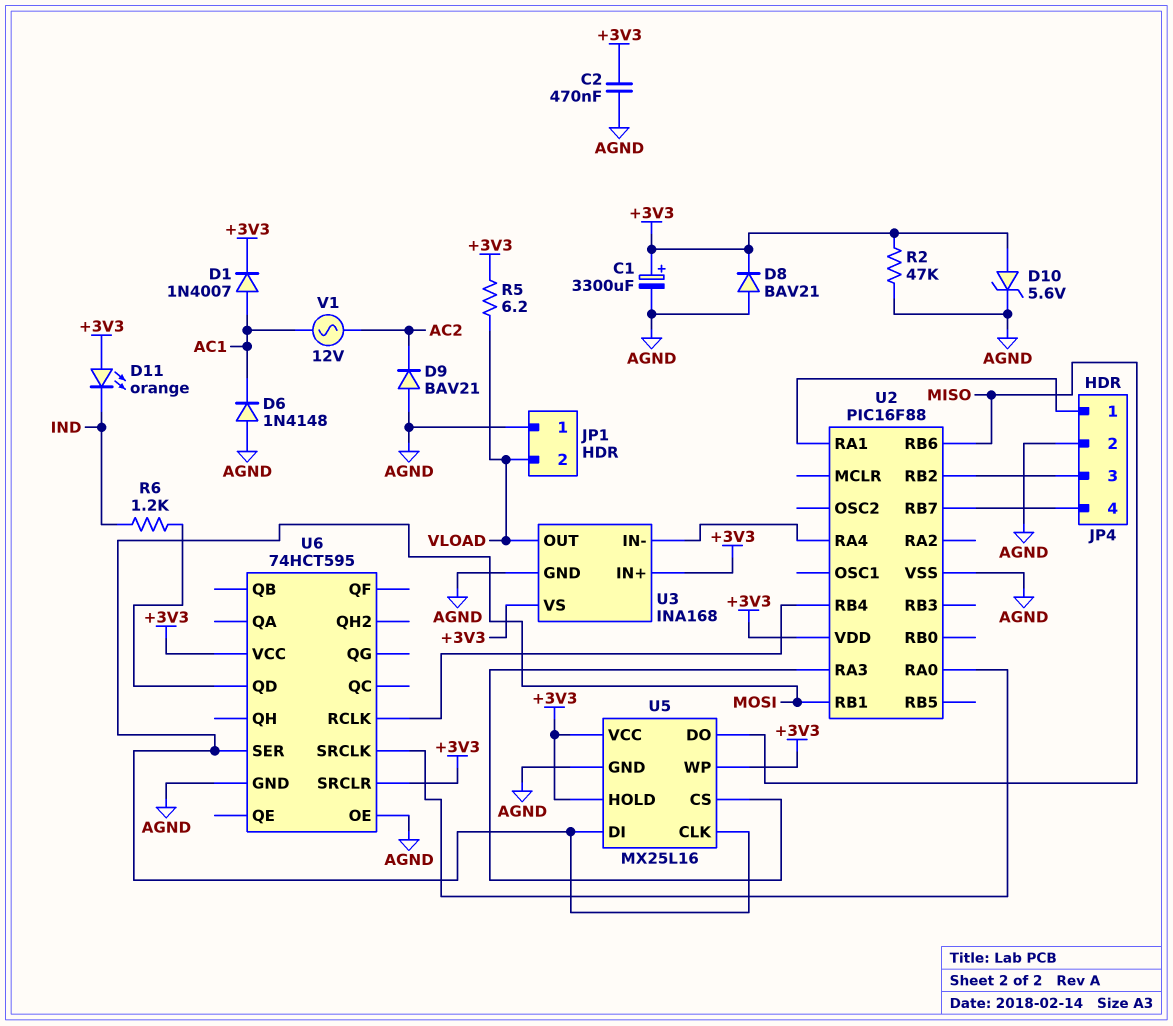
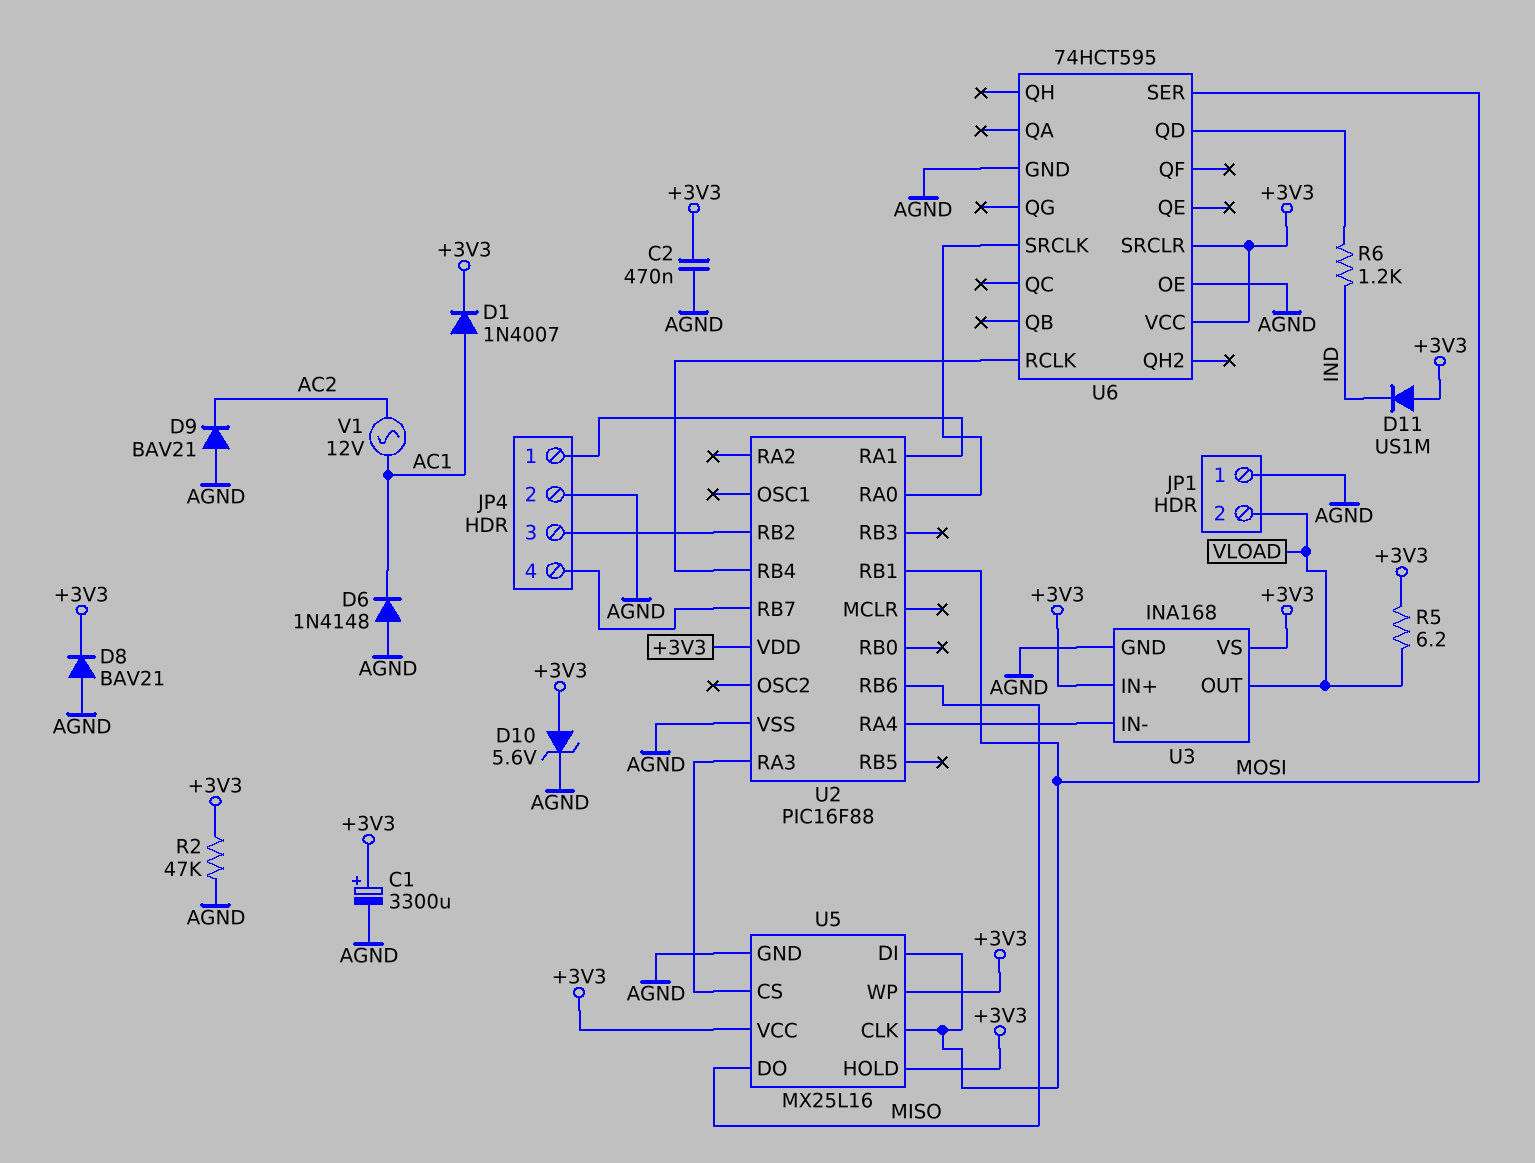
D11: LED orange (A +3V3, K IND) -> diode US1M (A +3V3, K IND)

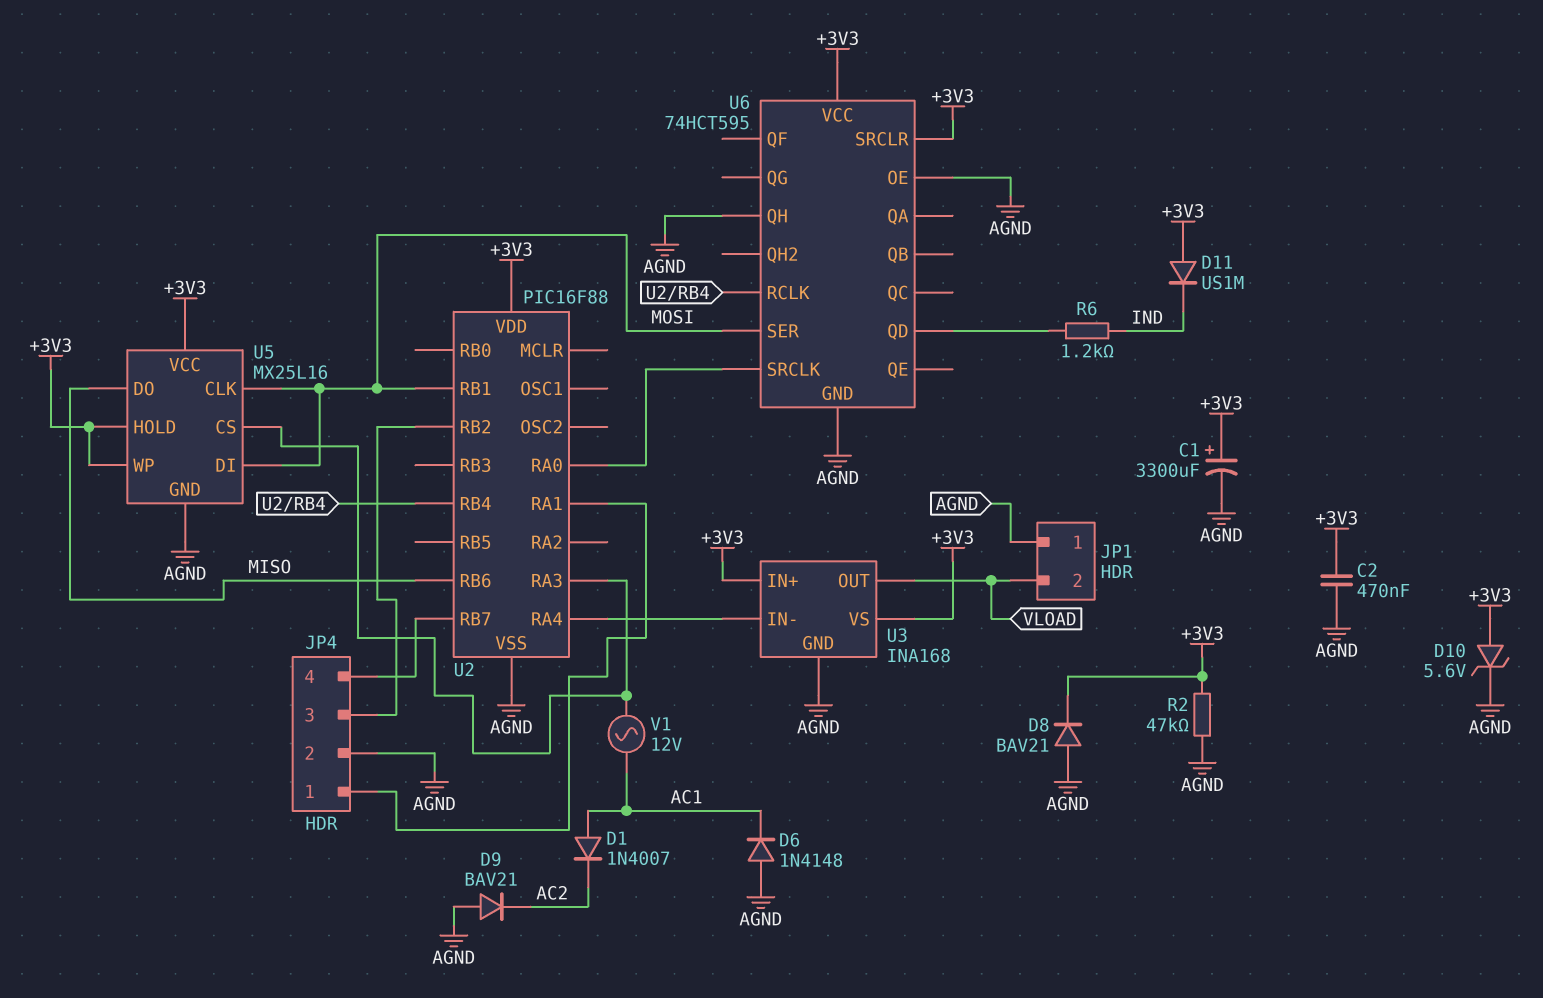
D1: diode 1N4007 (A AC1, K +3V3) -> diode 1N4007 (A AC1, K AC2)
R5: 6.2 (+3V3, VLOAD) -> none
U6 pin QH: none -> AGND
V1: AC 12V (AC1, AC2) -> AC 12V (AC1, U2/RA3)

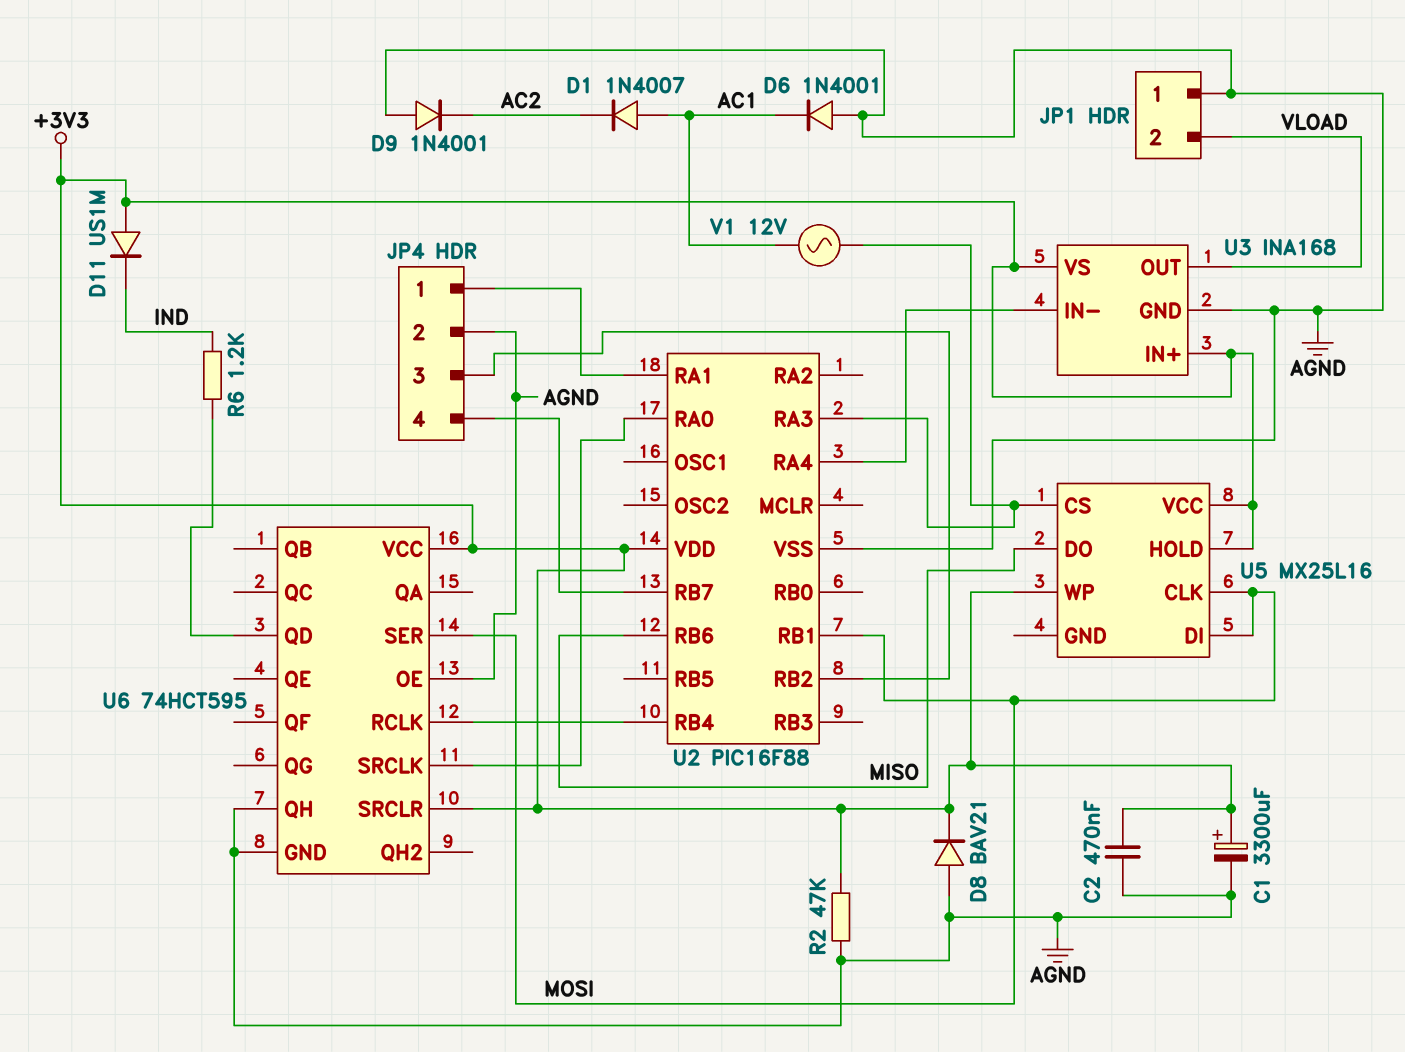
D6: diode 1N4148 (A AGND, K AC1) -> diode 1N4001 (A AGND, K AC1)
D9: diode BAV21 (A AGND, K AC2) -> diode 1N4001 (A AGND, K AC2)
D10: zener 5.6V (A +3V3, K AGND) -> none
U5 pin GND: AGND -> none

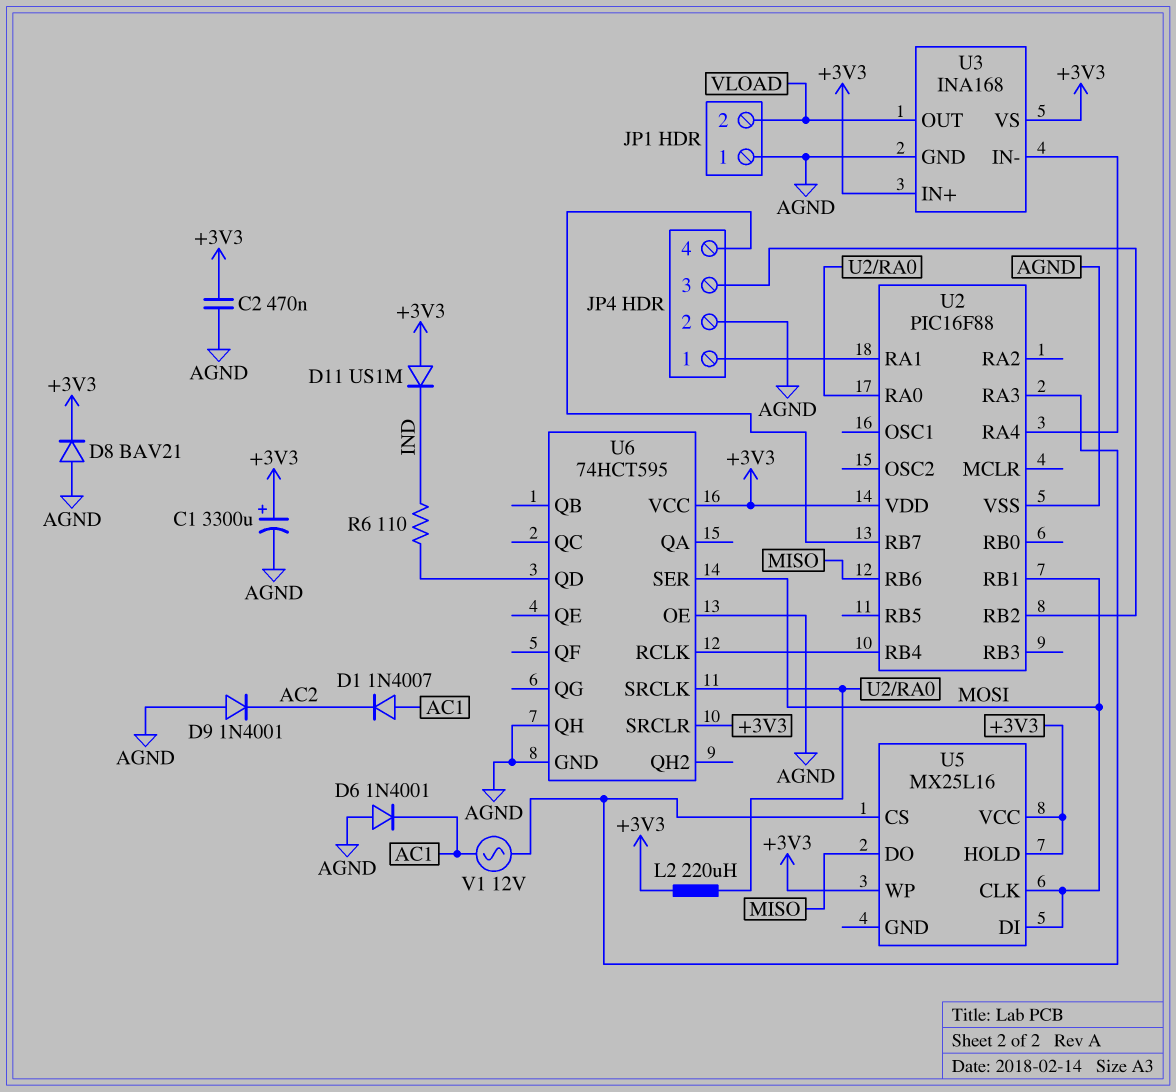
L2: none -> 220uH (+3V3, U2/RA0)
R2: 47k (+3V3, AGND) -> none
R6: 1.2k (IND, U6/QD) -> 110 (IND, U6/QD)

